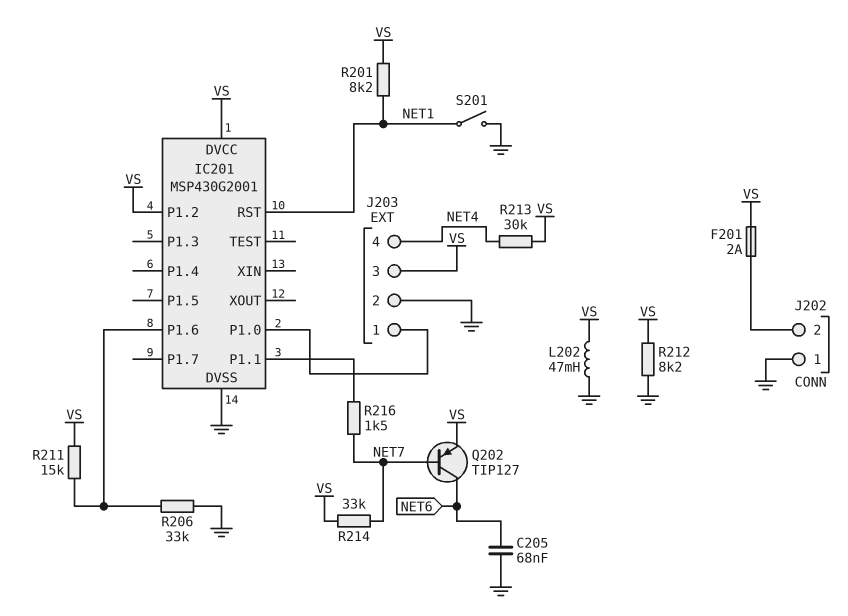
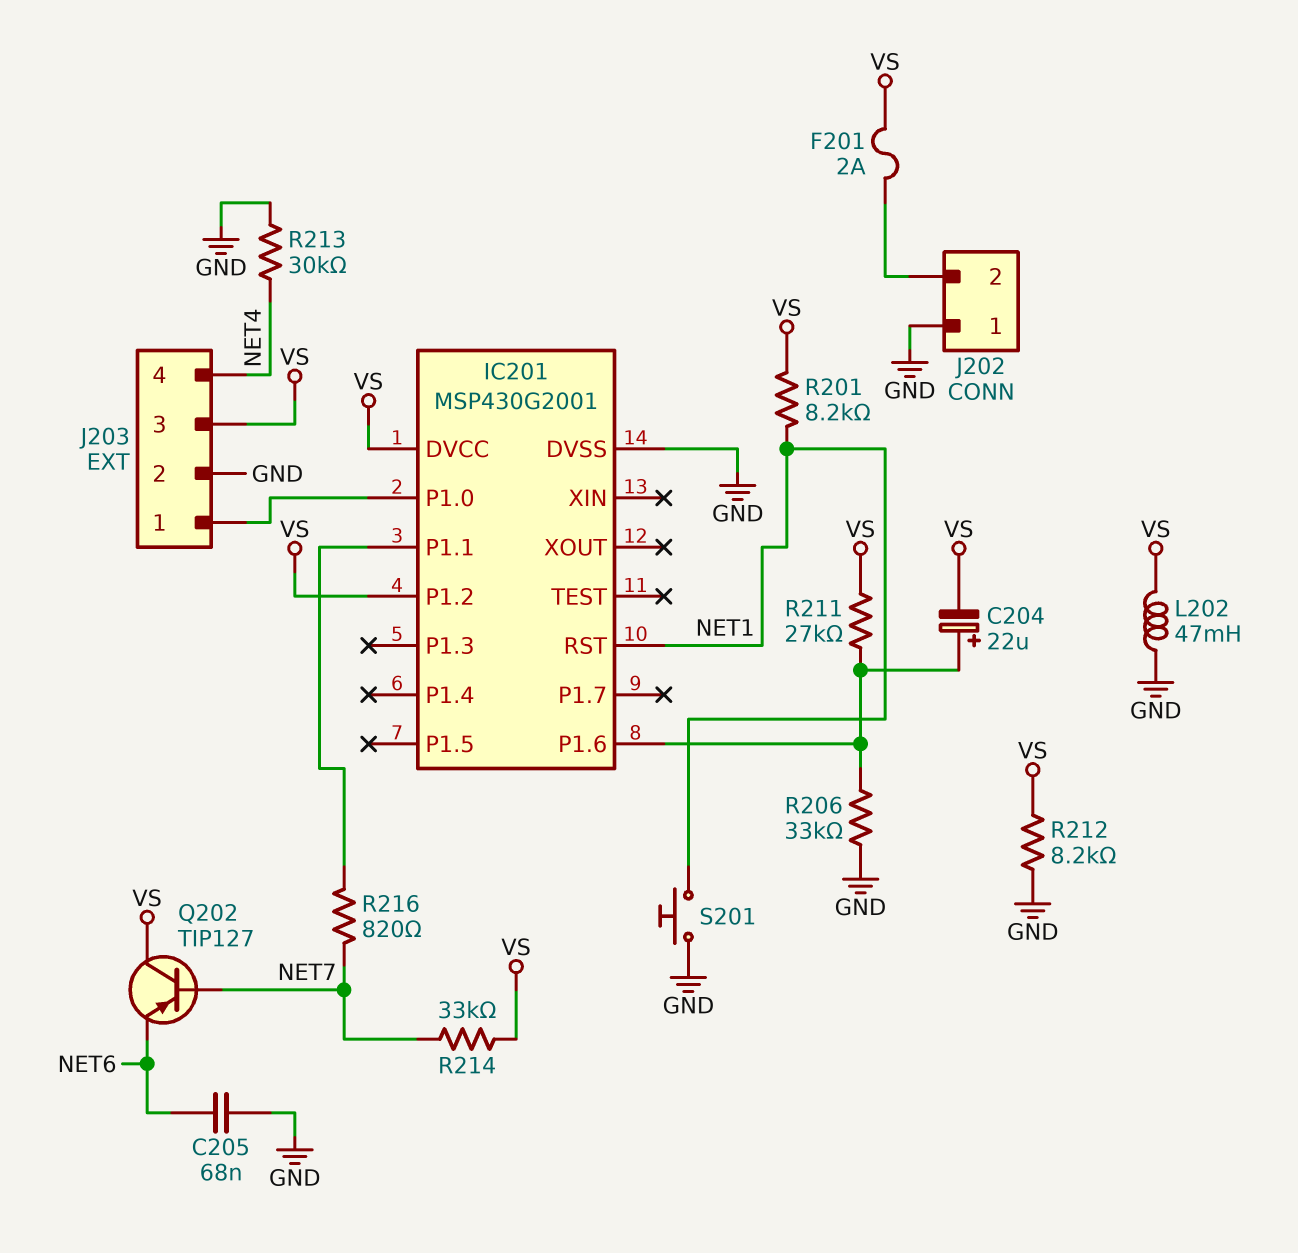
C204: none -> 22uF (plus IC201/P1.6, minus VS)
Q202: PNP TIP127 (B NET7, C NET6, E VS) -> PNP TIP127 (B NET7, C VS, E NET6)
R211: 15k (IC201/P1.6, VS) -> 27k (IC201/P1.6, VS)
R213: 30k (NET4, VS) -> 30k (GND, NET4)
R216: 1.5k (IC201/P1.1, NET7) -> 820 (IC201/P1.1, NET7)
S201: switch (GND, NET1) -> button (GND, NET1)

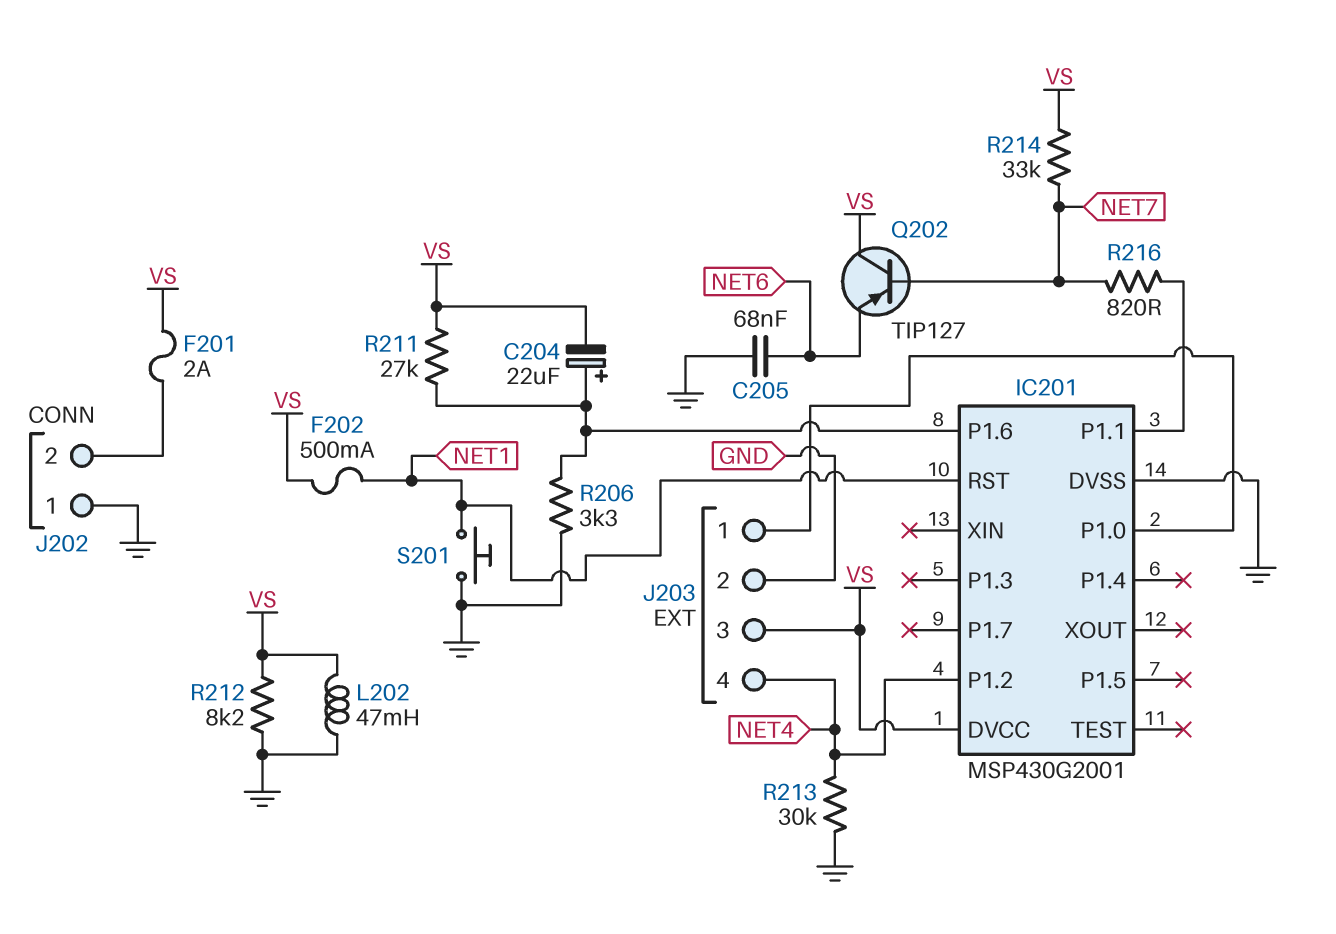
F202: none -> 500mA (NET1, VS)
IC201 pin P1.2: VS -> NET4
R201: 8.2k (NET1, VS) -> none
R206: 33k (GND, IC201/P1.6) -> 3.3k (GND, IC201/P1.6)

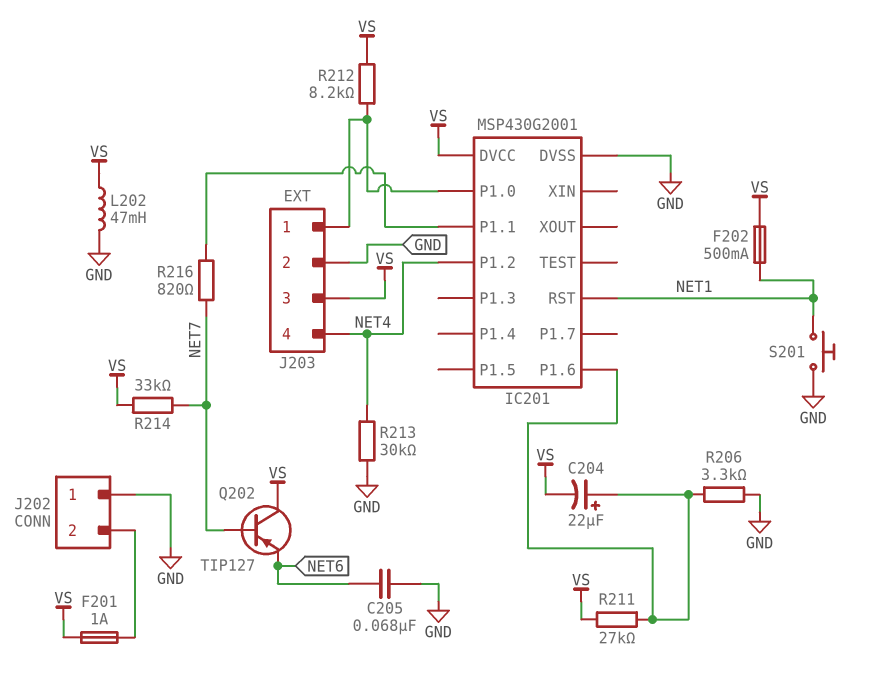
F201: 2A (J202/2, VS) -> 1A (J202/2, VS)
R212: 8.2k (GND, VS) -> 8.2k (IC201/P1.0, VS)

